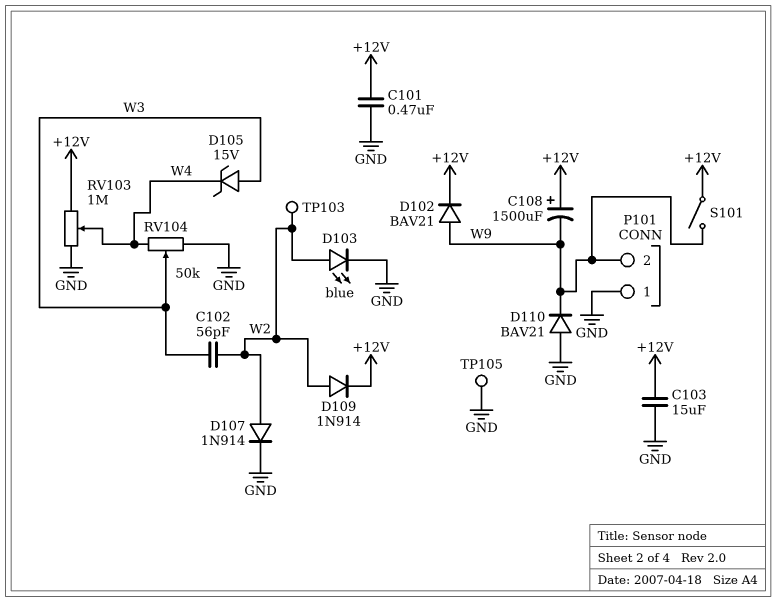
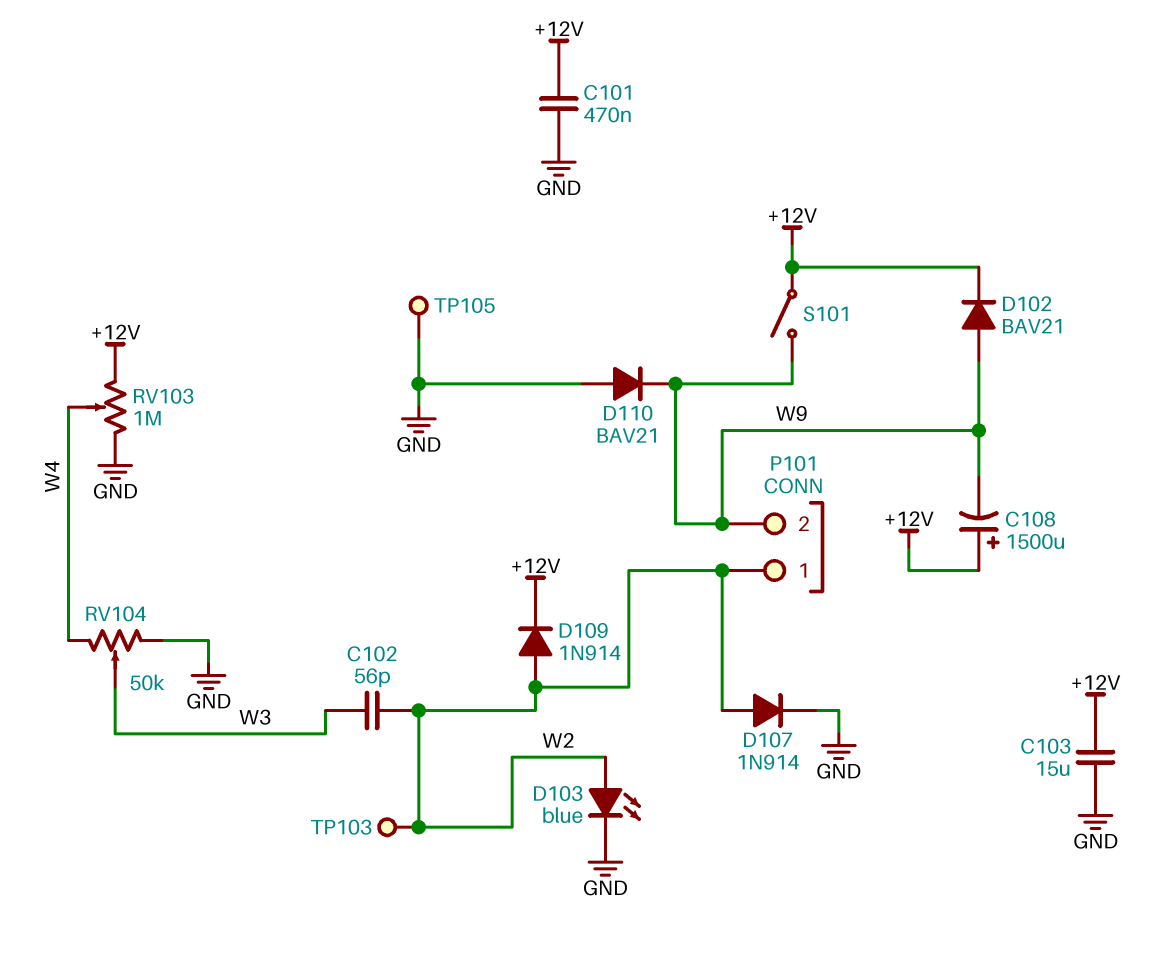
D105: zener 15V (A W3, K W4) -> none
P101 pin 1: GND -> W2

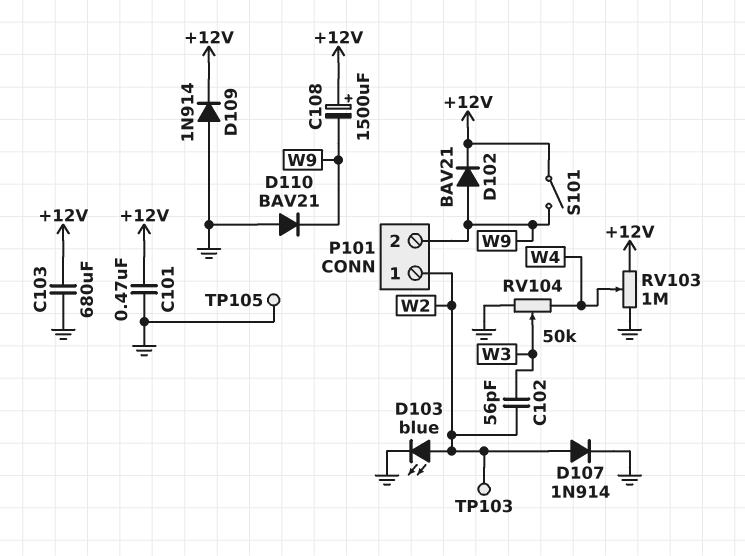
C103: 15uF (+12V, GND) -> 680uF (+12V, GND)
D109: diode 1N914 (A W2, K +12V) -> diode 1N914 (A GND, K +12V)

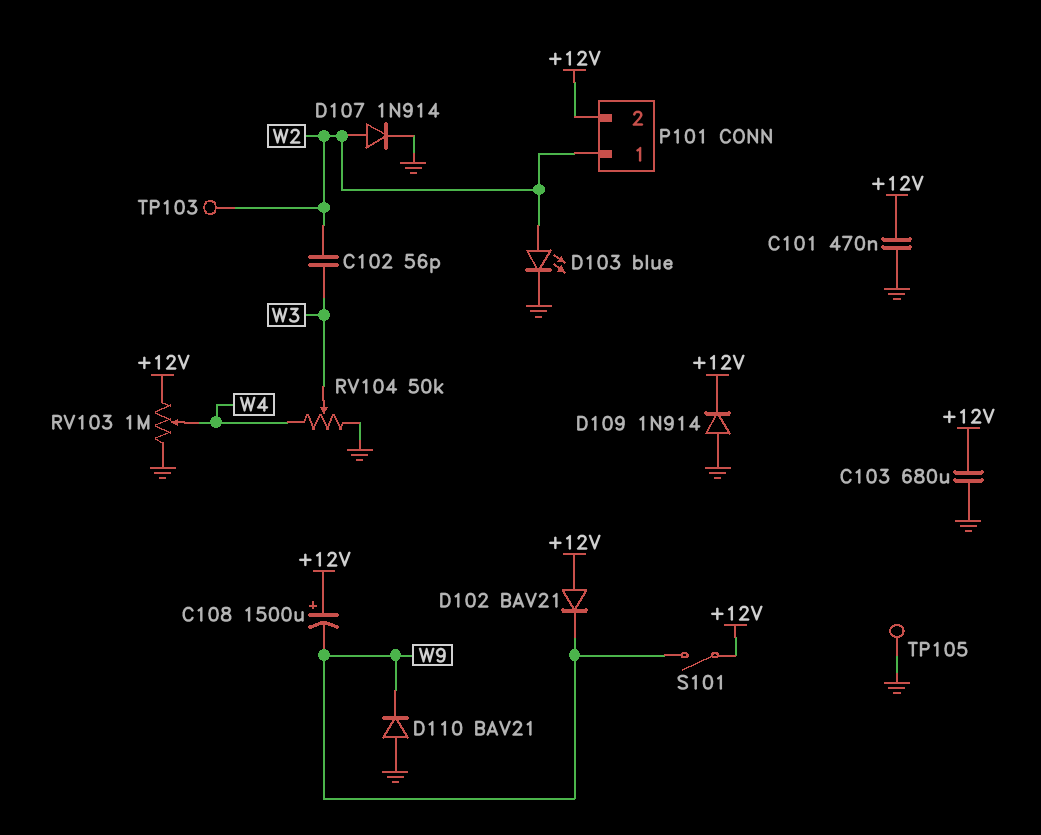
D102: diode BAV21 (A W9, K +12V) -> diode BAV21 (A +12V, K W9)
P101 pin 2: W9 -> +12V

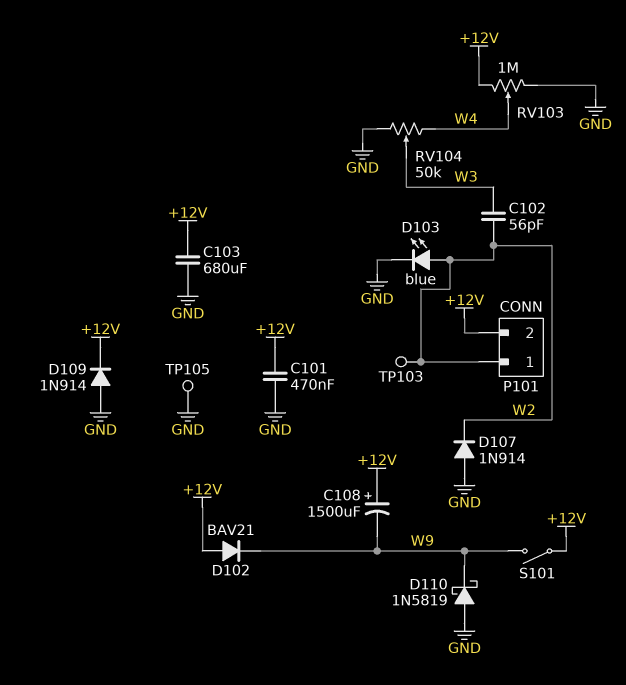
D107: diode 1N914 (A W2, K GND) -> diode 1N914 (A GND, K W2)
D110: diode BAV21 (A GND, K W9) -> schottky 1N5819 (A GND, K W9)

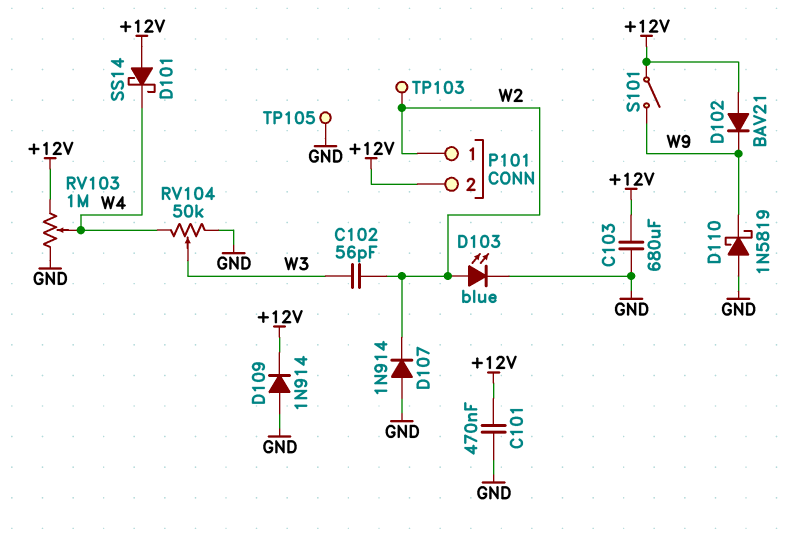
C108: 1500uF (plus +12V, minus W9) -> none
D101: none -> schottky SS14 (A +12V, K W4)

